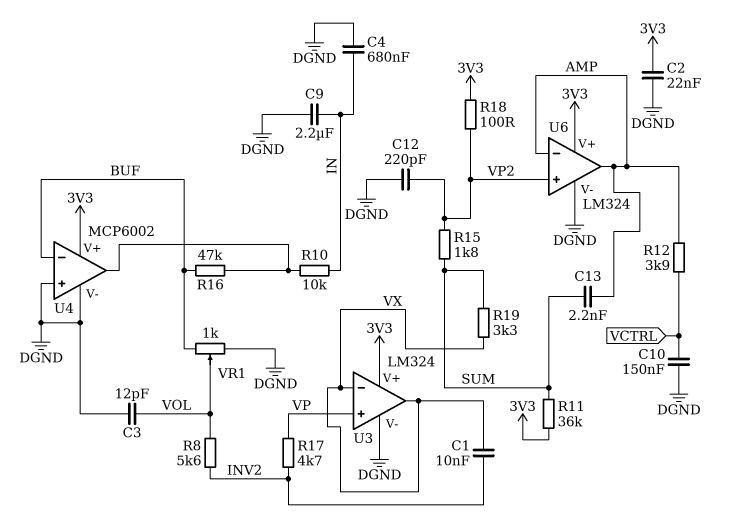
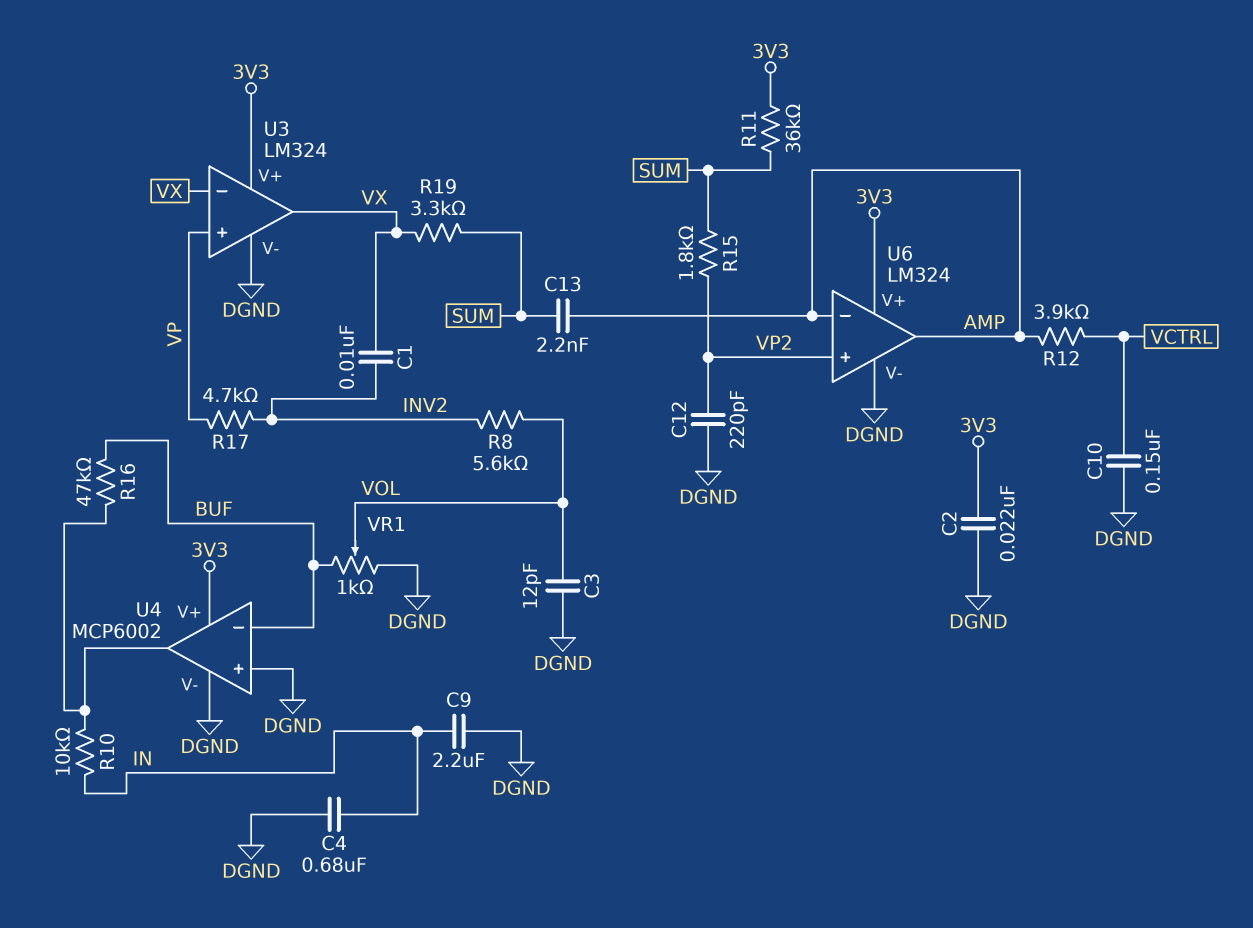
R18: 100 (3V3, VP2) -> none

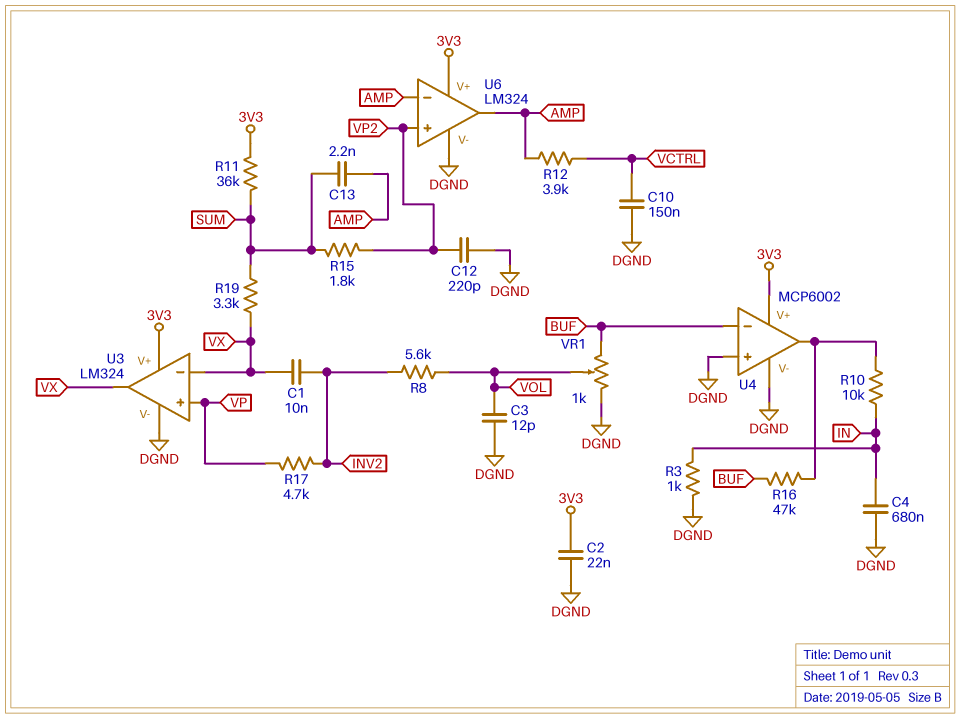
C9: 2.2uF (DGND, IN) -> none
R3: none -> 1k (DGND, IN)

